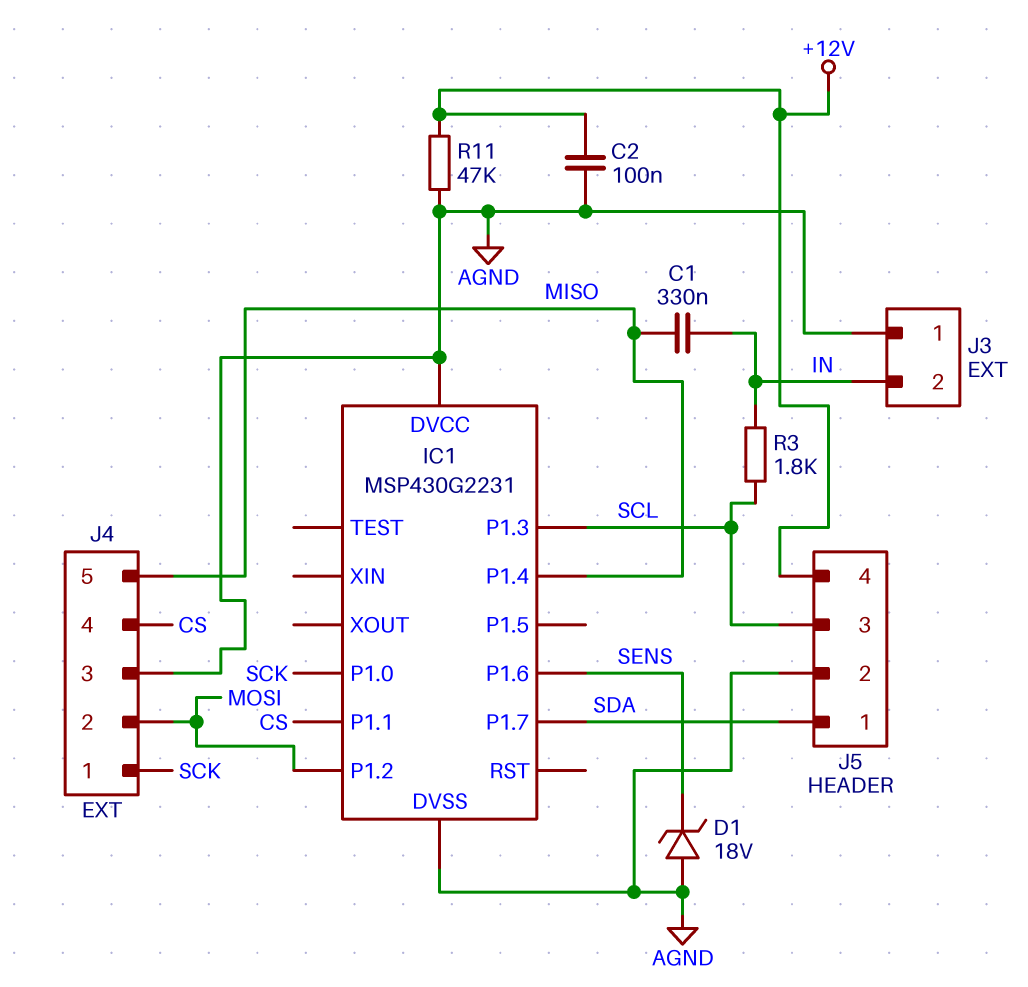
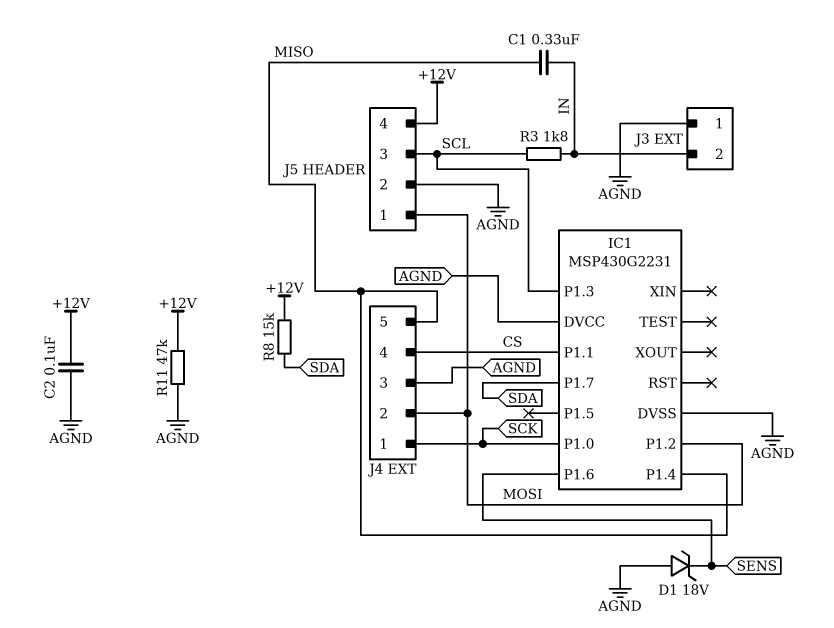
J5 pin 1: SDA -> MOSI
R8: none -> 15k (+12V, SDA)

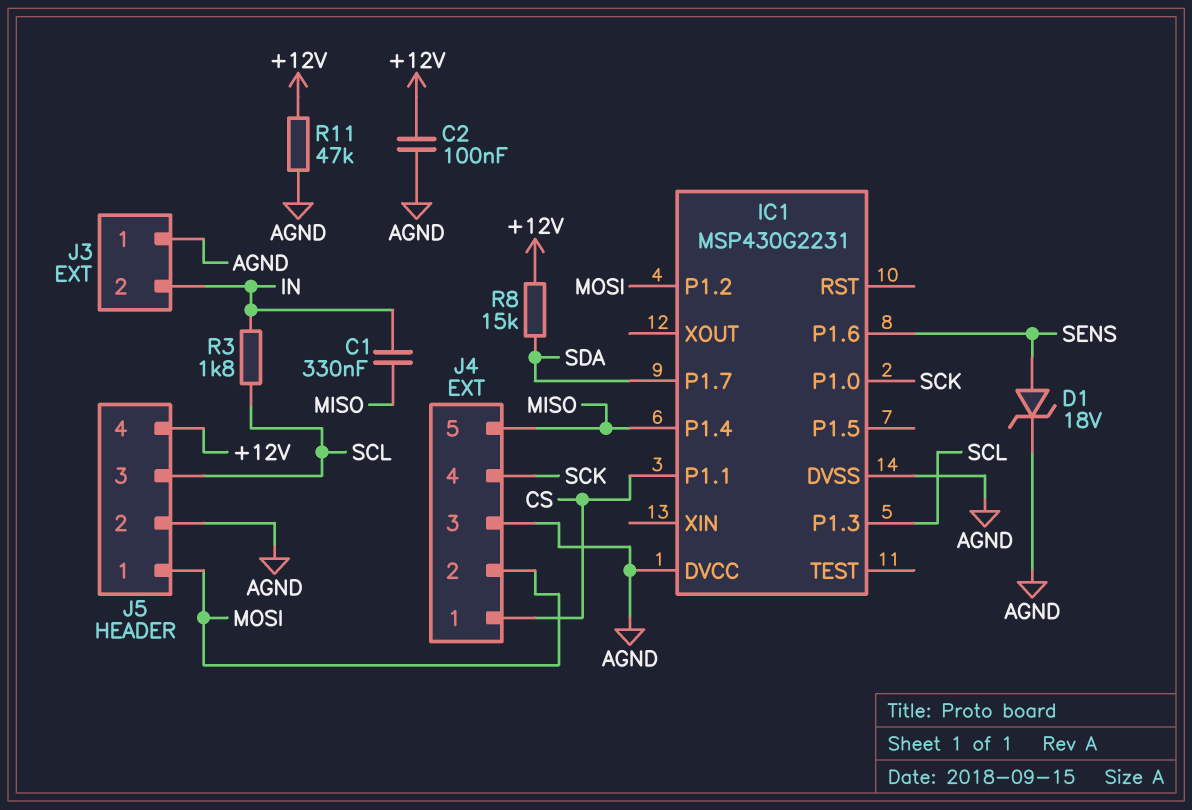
D1: zener 18V (A AGND, K SENS) -> zener 18V (A SENS, K AGND)
J4 pin 1: SCK -> CS
J4 pin 4: CS -> SCK

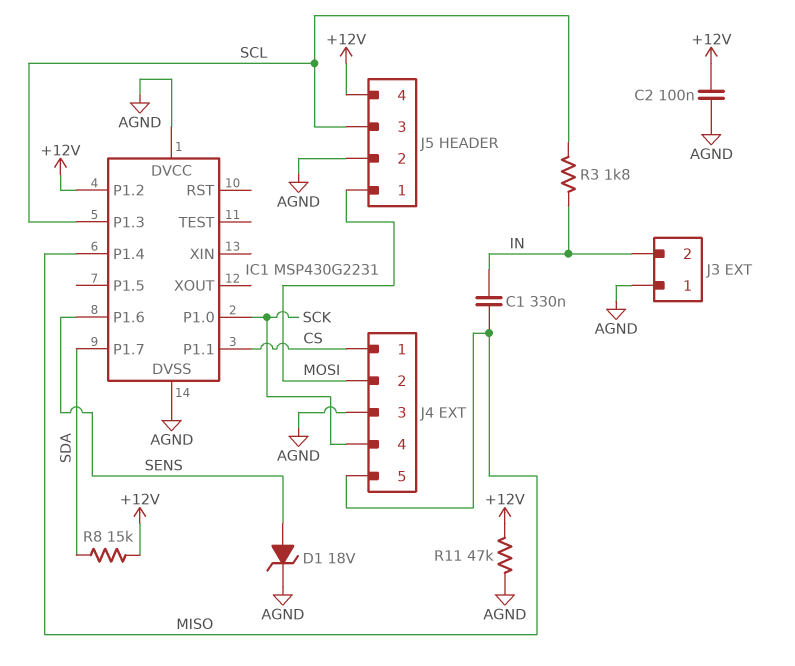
IC1 pin P1.2: MOSI -> +12V

